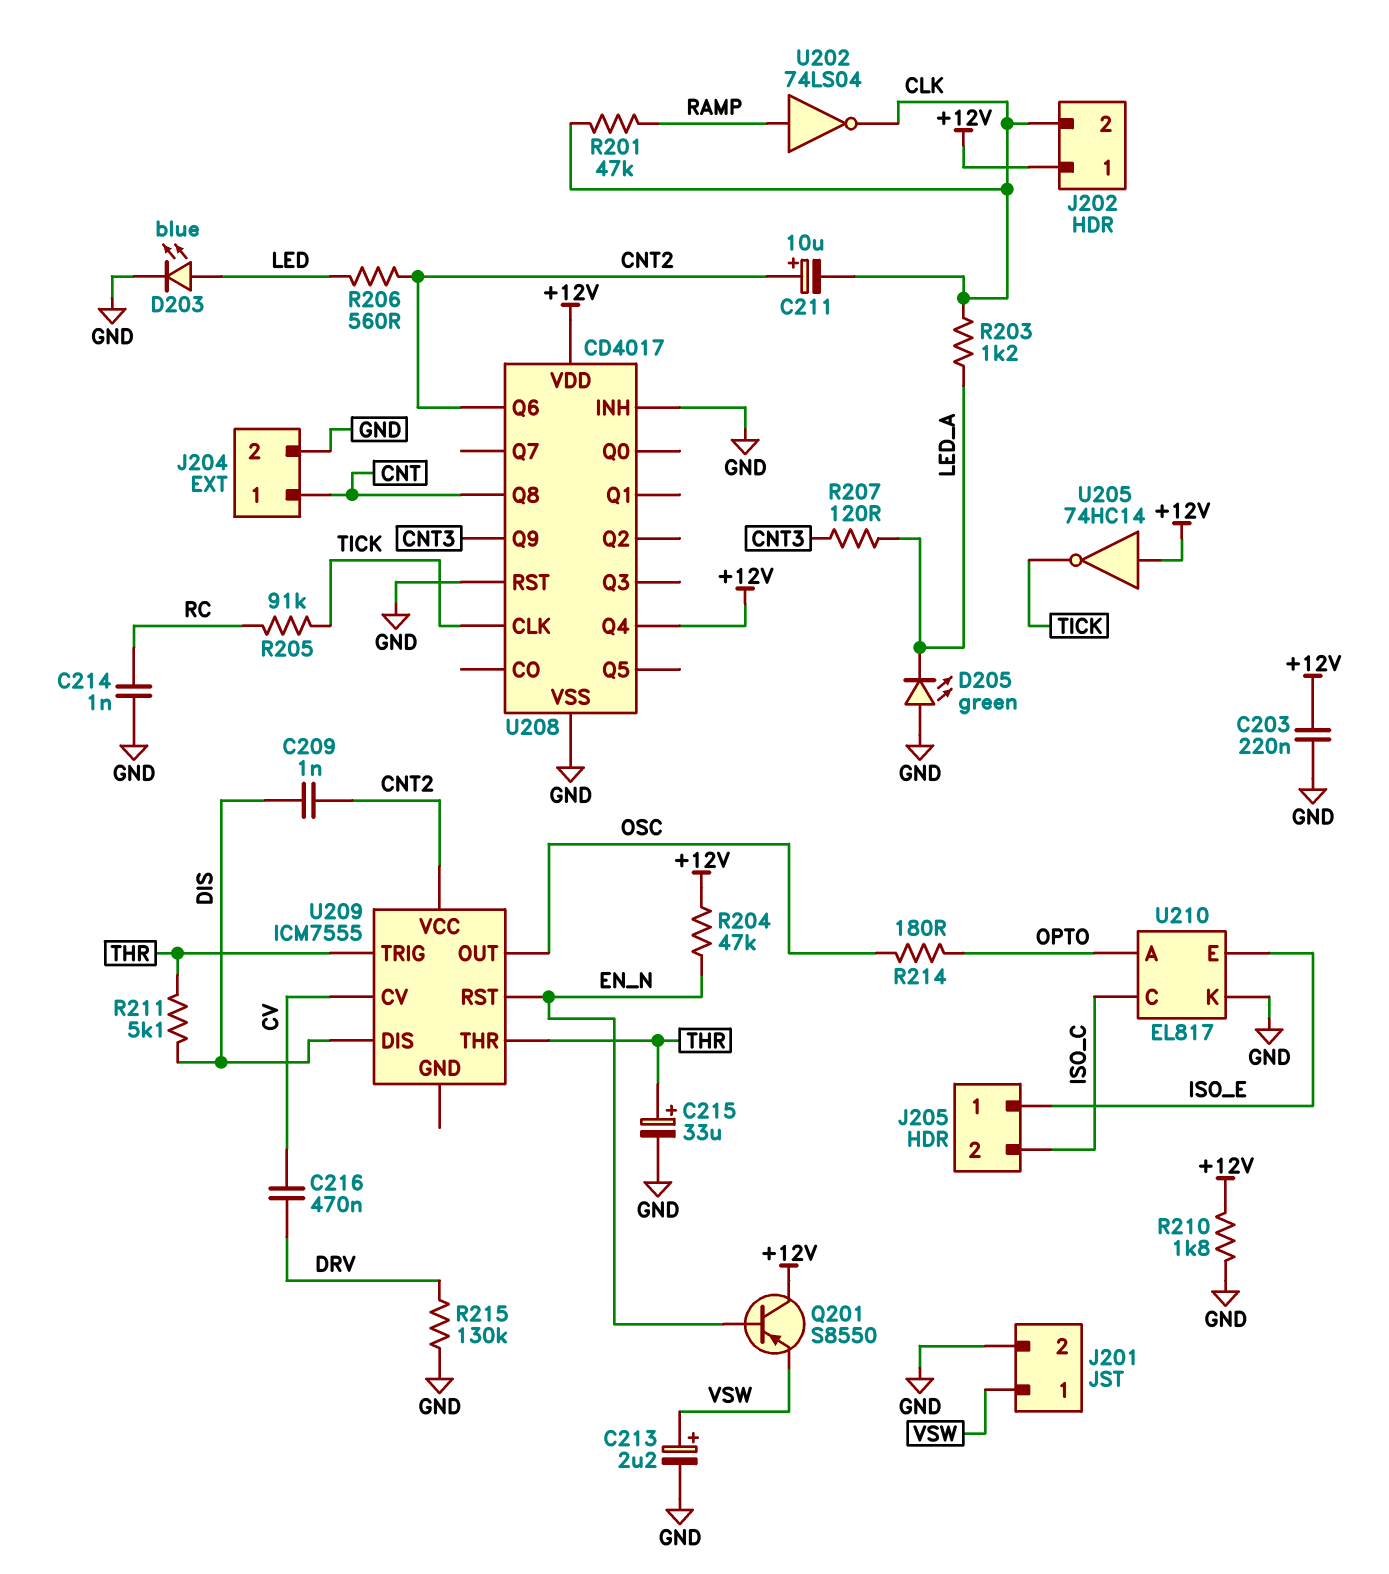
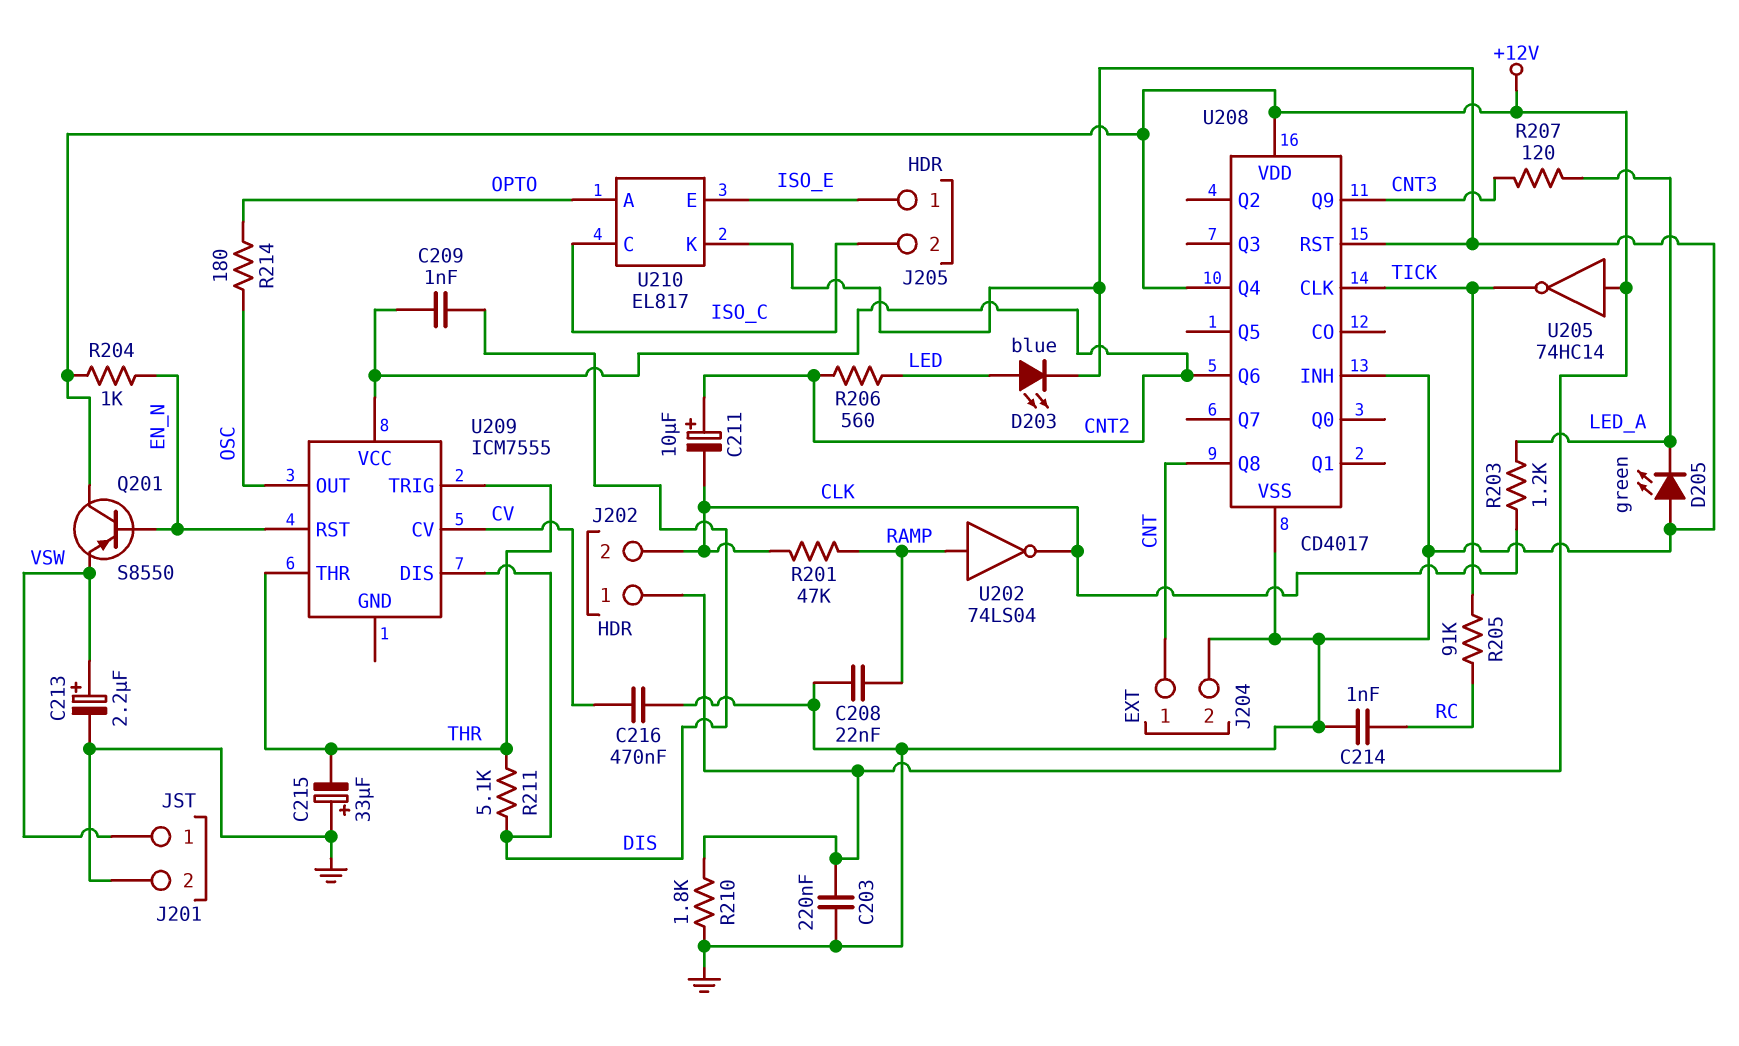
C208: none -> 22nF (GND, RAMP)
C215: 33uF (plus THR, minus GND) -> 33uF (plus GND, minus THR)
C216: 470nF (CV, DRV) -> 470nF (CV, GND)
R204: 47k (+12V, EN_N) -> 1k (+12V, EN_N)
R215: 130k (DRV, GND) -> none

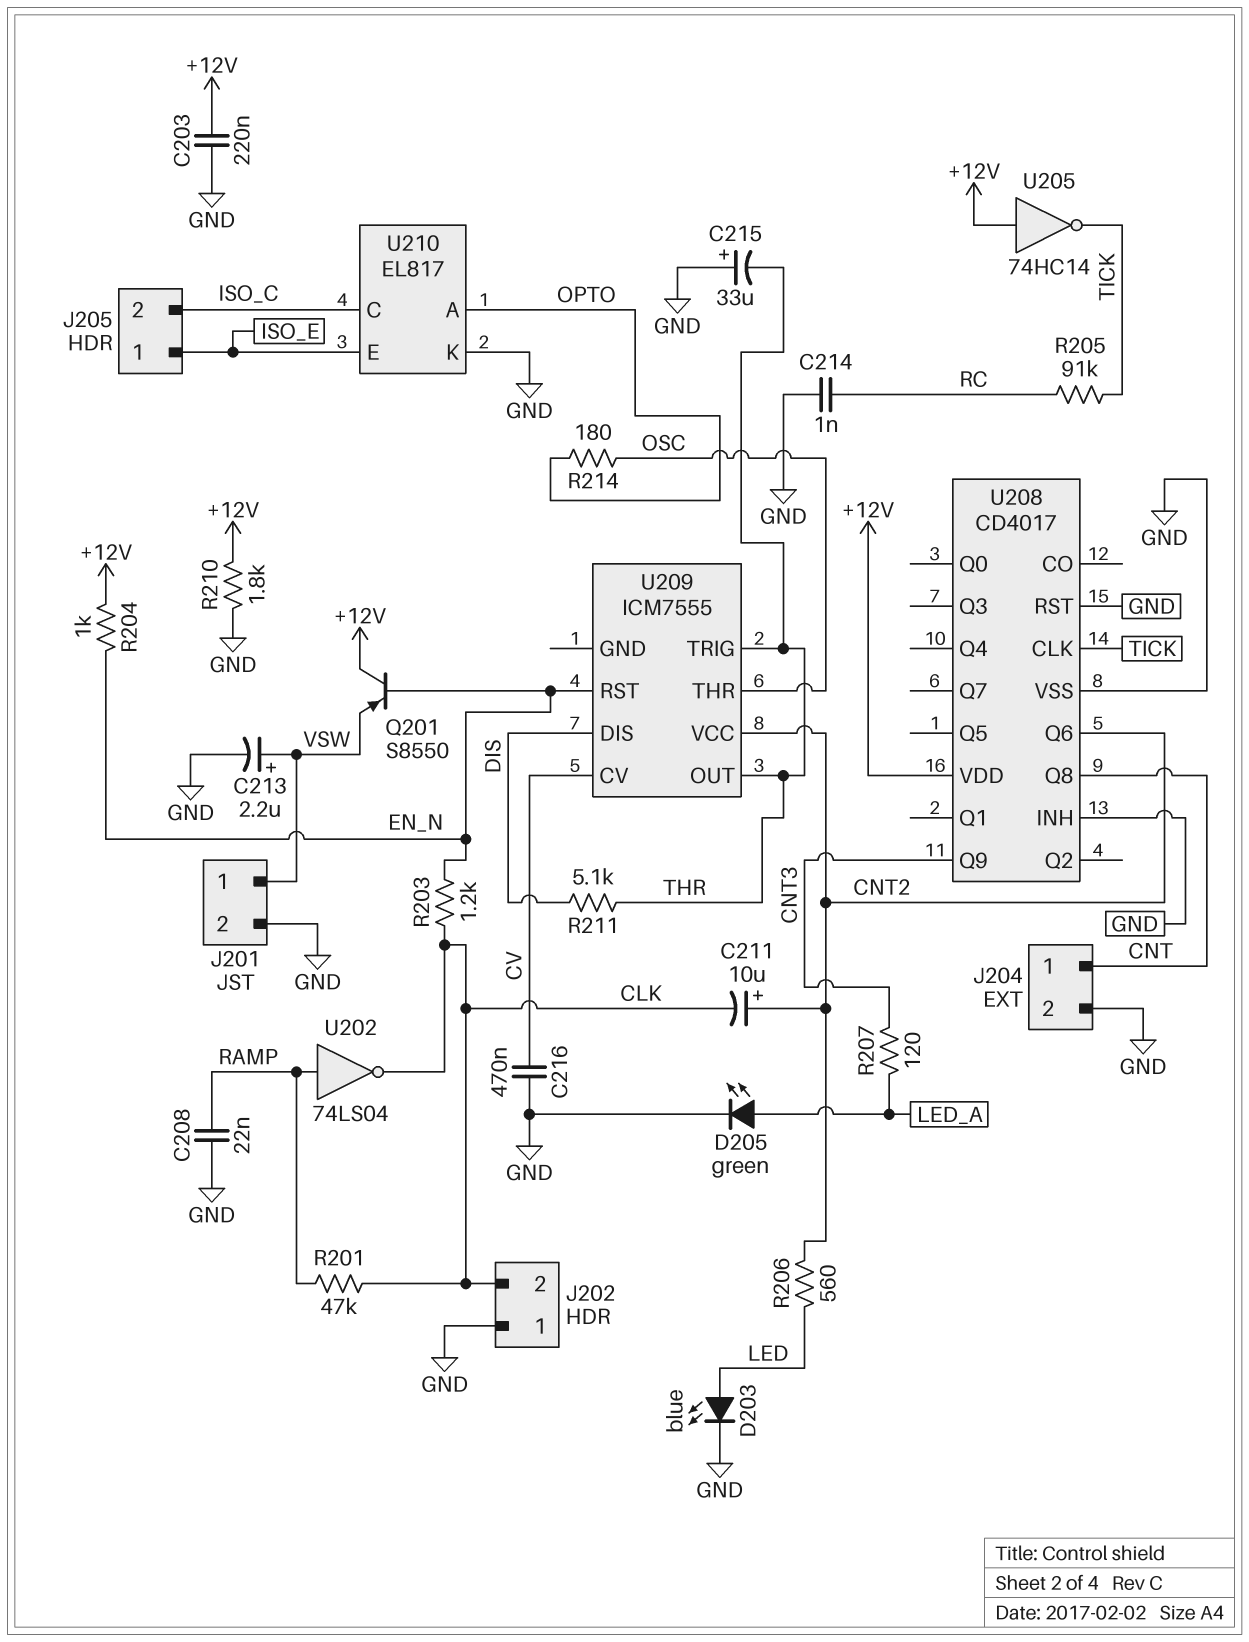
C209: 1nF (CNT2, DIS) -> none
D205: LED green (A GND, K LED_A) -> LED green (A LED_A, K GND)
J202 pin 1: +12V -> GND
R203: 1.2k (CLK, LED_A) -> 1.2k (CLK, EN_N)
U208 pin Q4: +12V -> none
U209 pin OUT: OSC -> THR
U209 pin THR: THR -> OSC

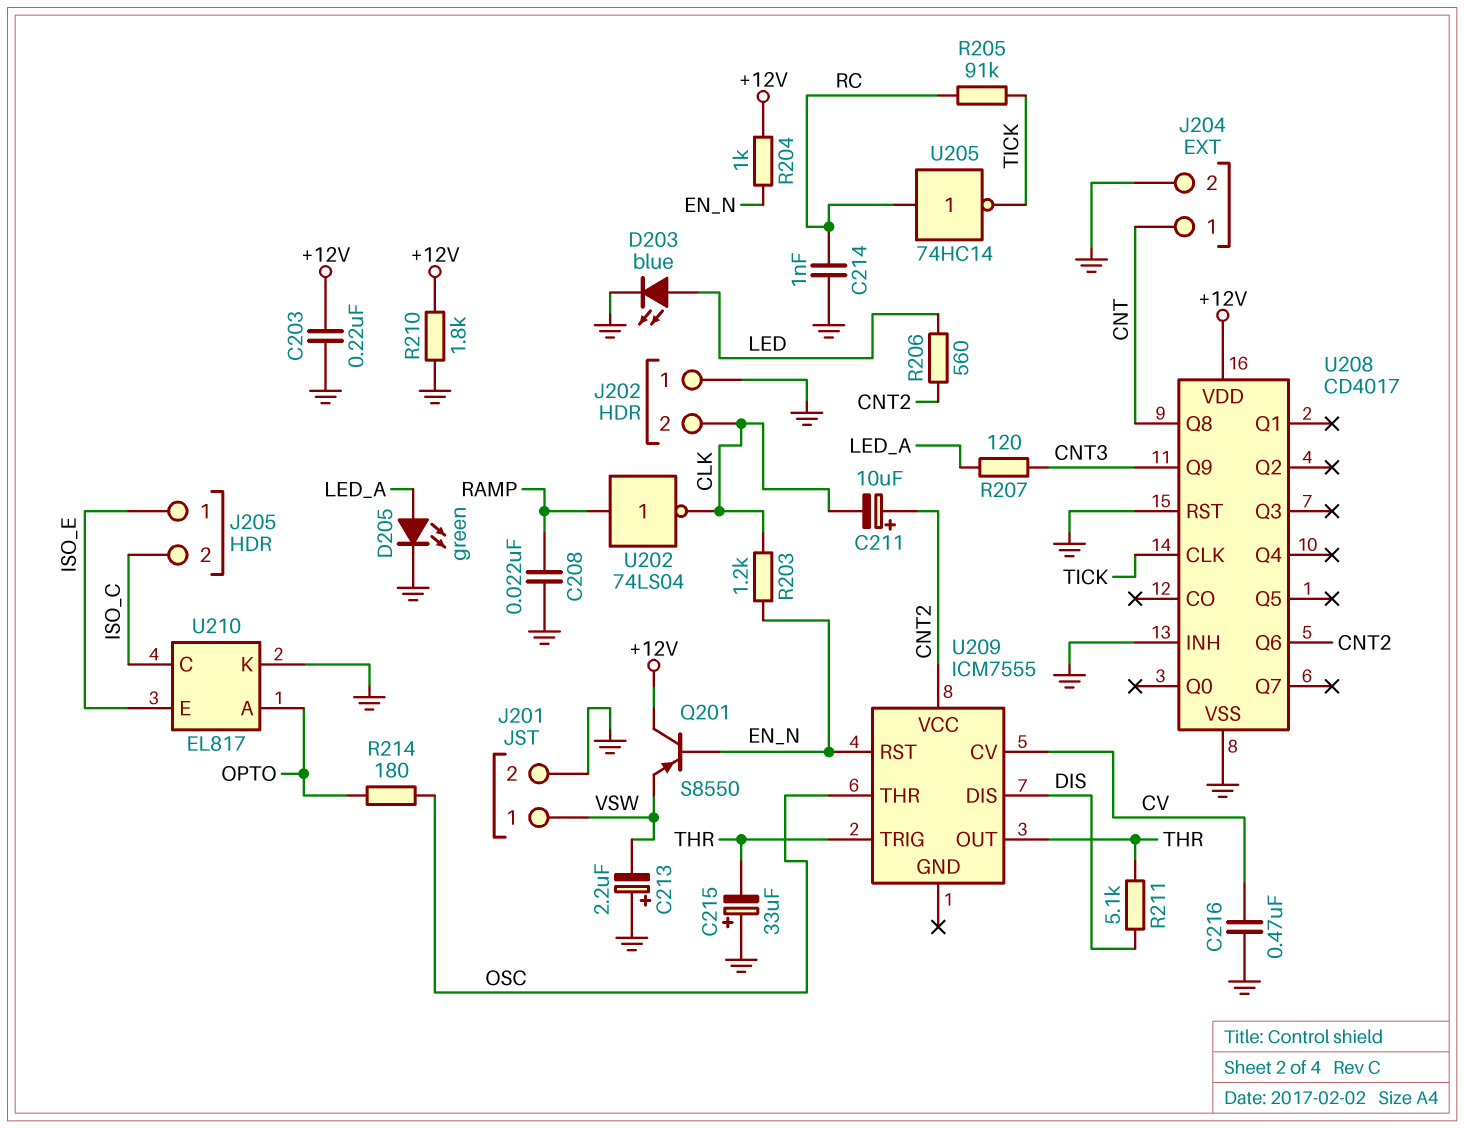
C213: 2.2uF (plus VSW, minus GND) -> 2.2uF (plus GND, minus VSW)
R201: 47k (CLK, RAMP) -> none
U205: NOT 74HC14 (in +12V, out TICK) -> NOT 74HC14 (in RC, out TICK)

